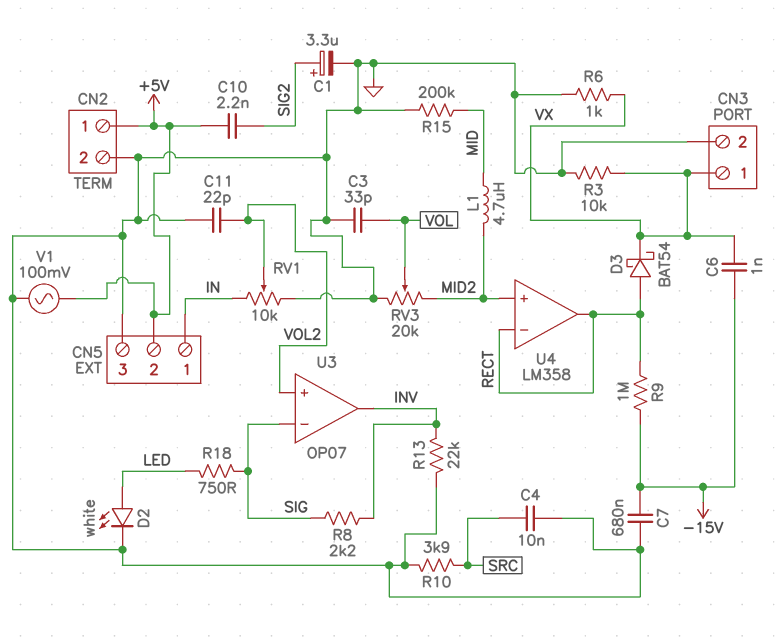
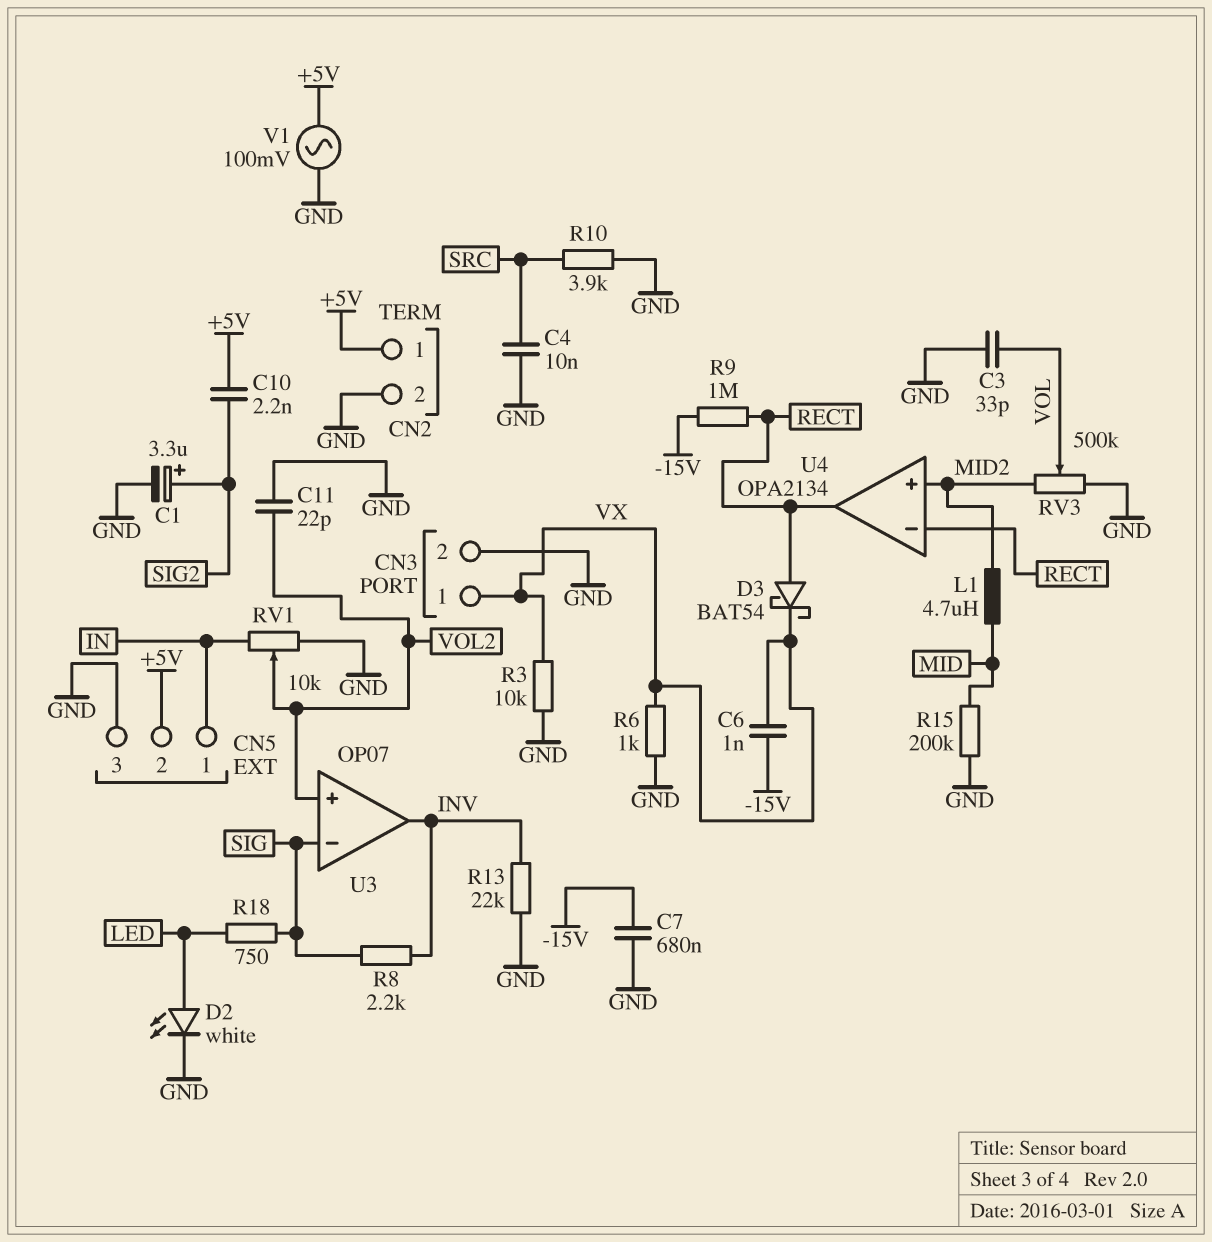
RV3: 20k (GND, MID2, wiper VOL) -> 500k (GND, MID2, wiper VOL)
U4: LM358 -> OPA2134

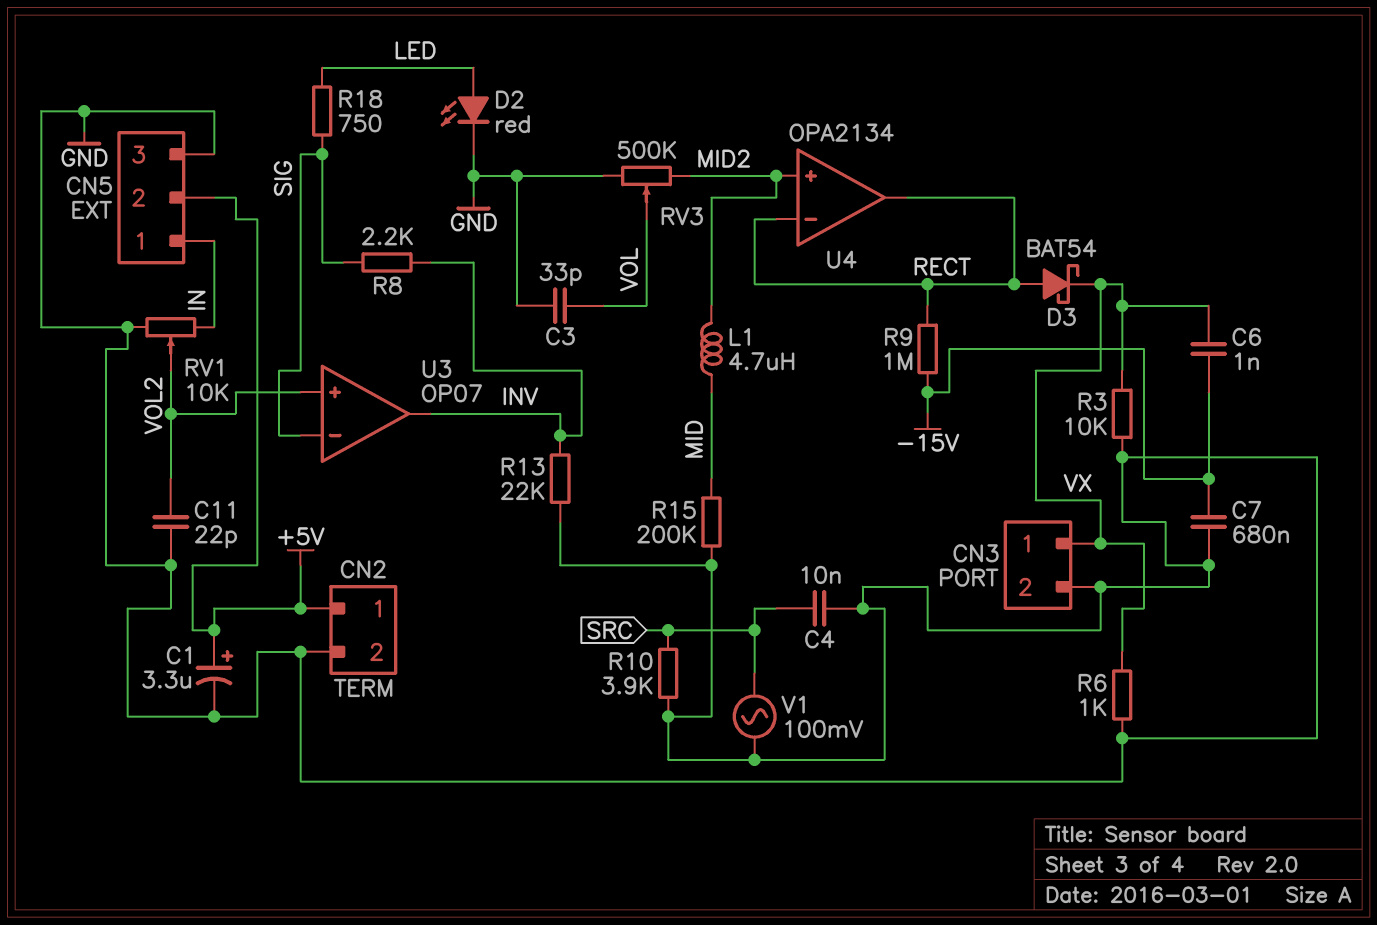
C1: 3.3uF (plus SIG2, minus GND) -> 3.3uF (plus +5V, minus GND)
C10: 2.2nF (+5V, SIG2) -> none
D2: LED white (A LED, K GND) -> LED red (A LED, K GND)
V1: AC 100mV (+5V, GND) -> AC 100mV (GND, SRC)

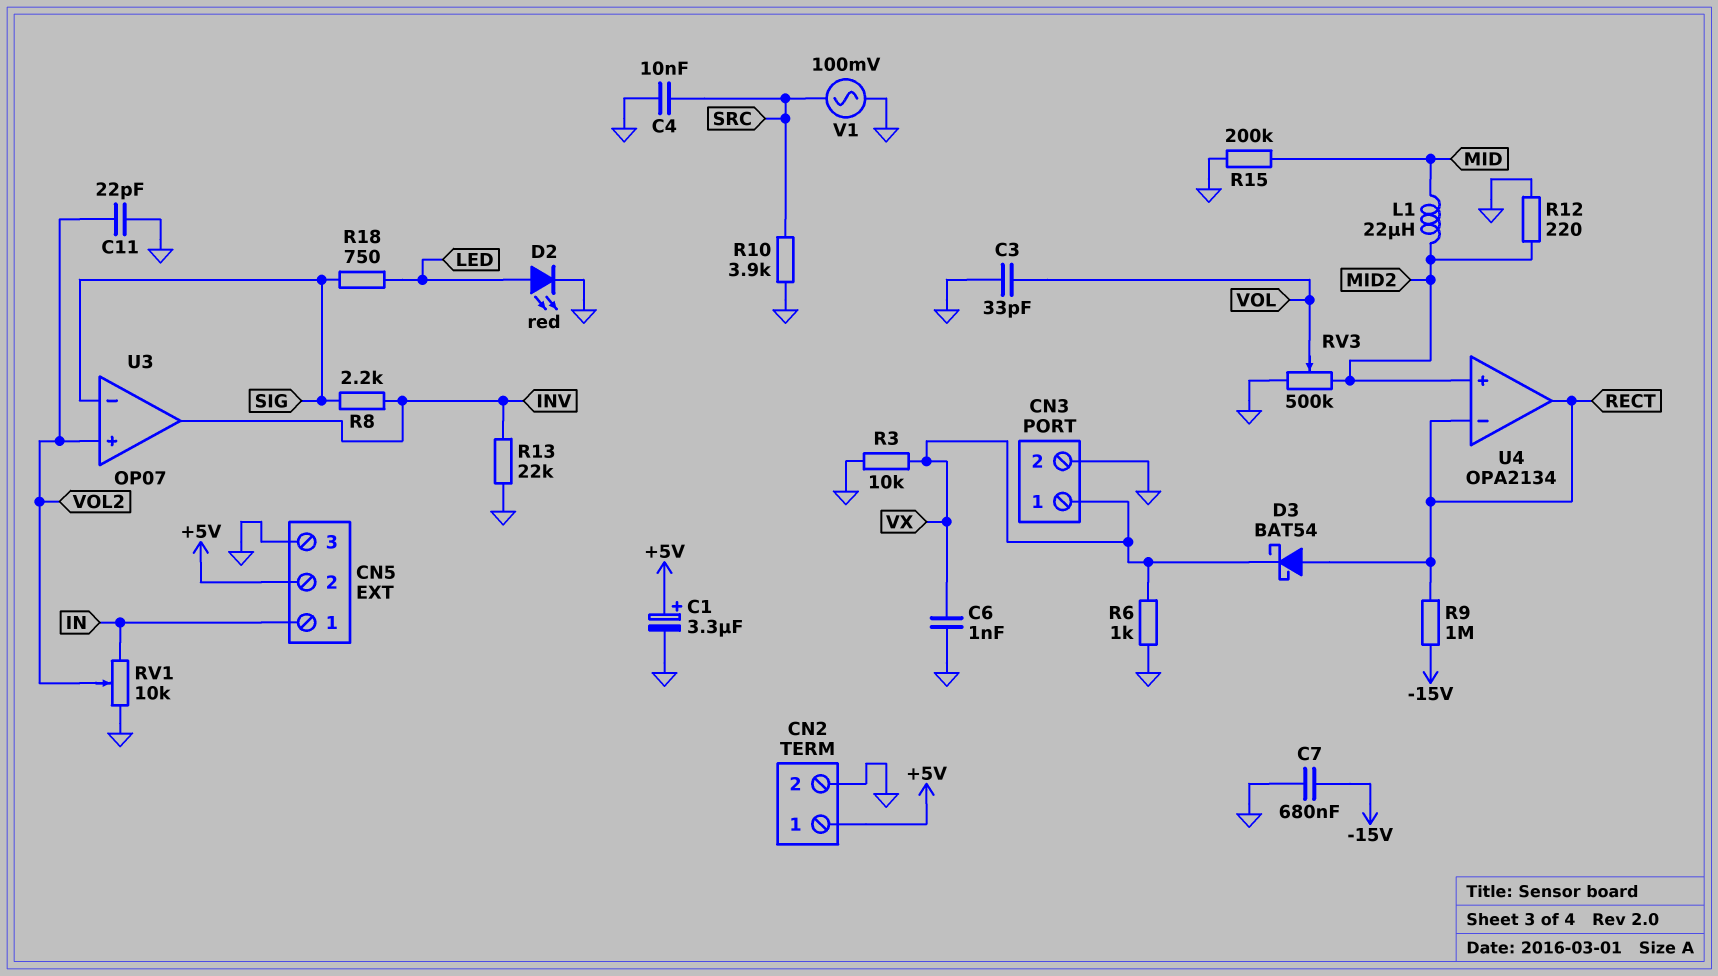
C6: 1nF (-15V, VX) -> 1nF (GND, VX)
L1: 4.7uH (MID, MID2) -> 22uH (MID, MID2)
R12: none -> 220 (GND, MID2)

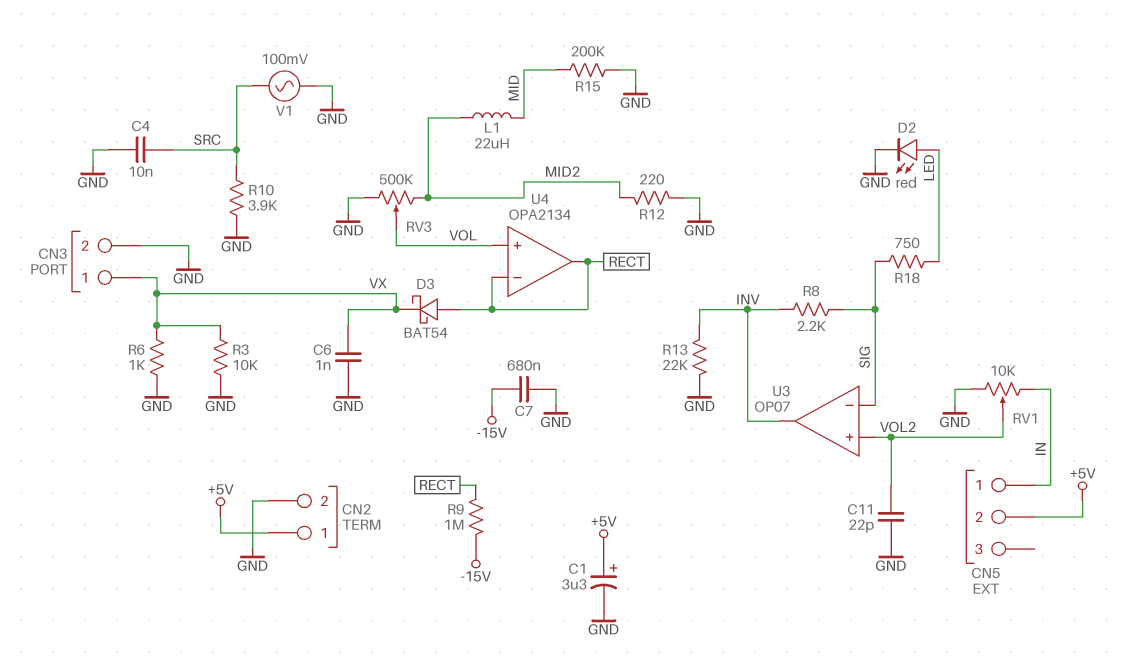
C3: 33pF (GND, VOL) -> none
CN5 pin 3: GND -> none
U4 pin in+: MID2 -> VOL

